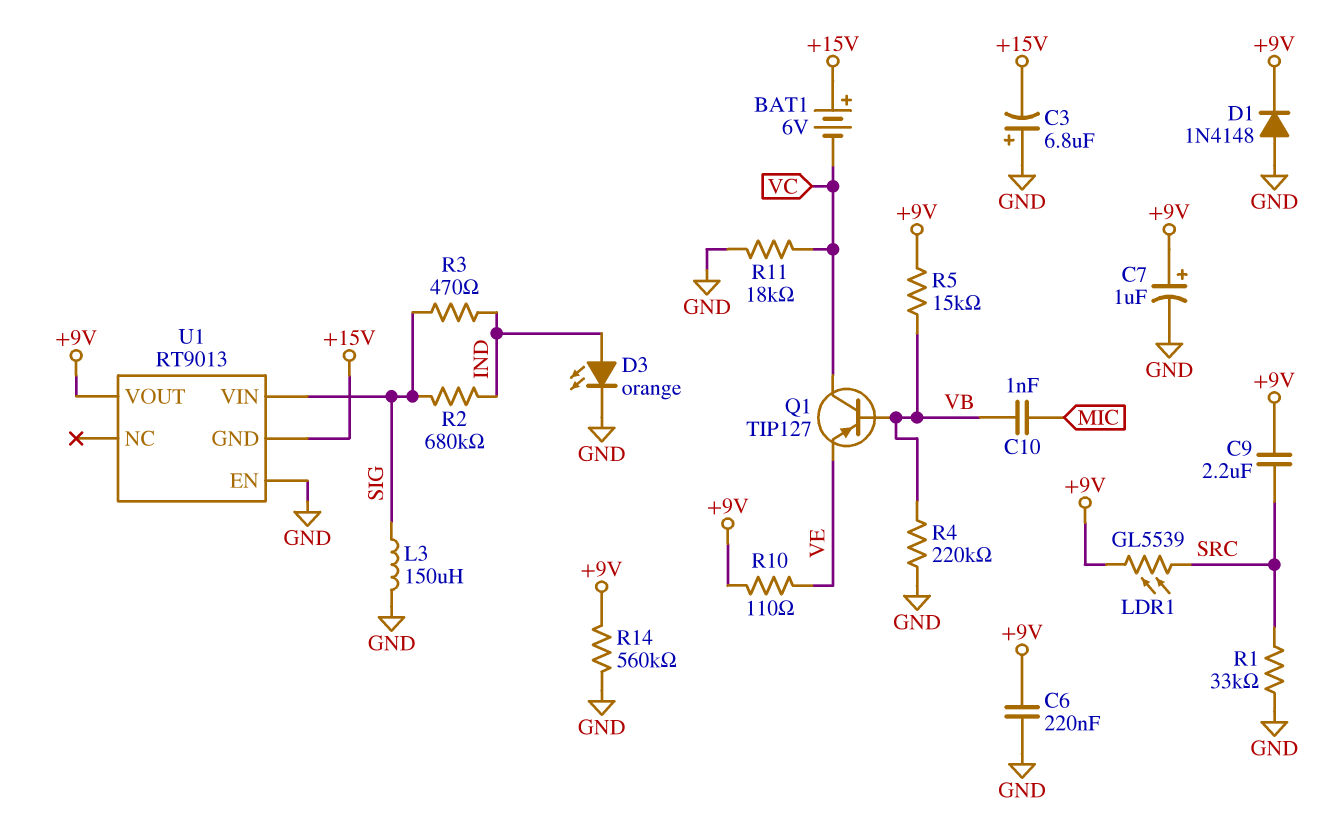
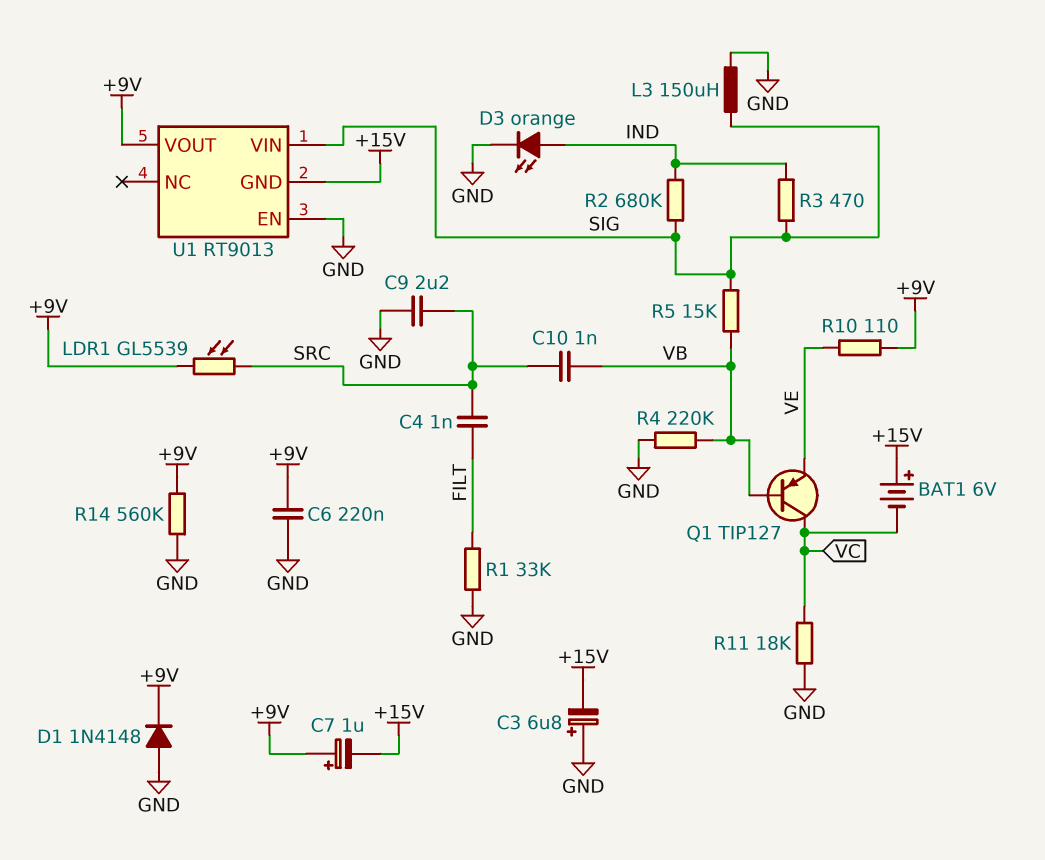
C4: none -> 1nF (FILT, SRC)
C7: 1uF (plus +9V, minus GND) -> 1uF (plus +9V, minus +15V)
C9: 2.2uF (+9V, SRC) -> 2.2uF (GND, SRC)
C10: 1nF (MIC, VB) -> 1nF (SRC, VB)
R1: 33k (GND, SRC) -> 33k (FILT, GND)
R5: 15k (+9V, VB) -> 15k (SIG, VB)

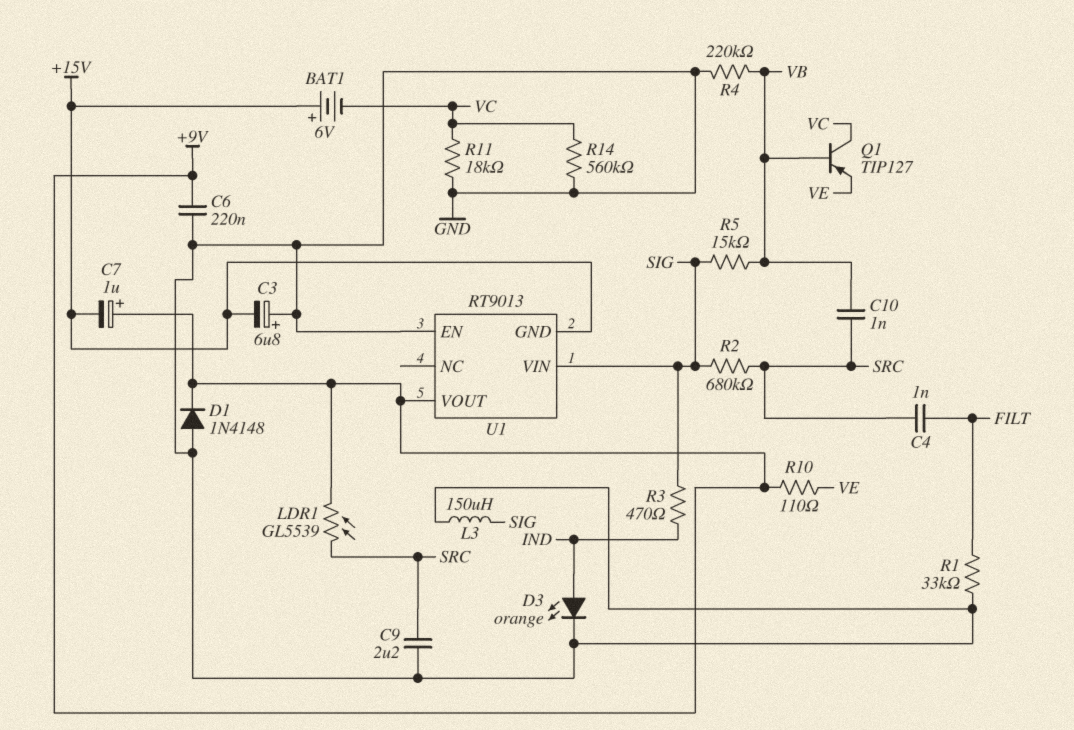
R2: 680k (IND, SIG) -> 680k (SIG, SRC)
R14: 560k (+9V, GND) -> 560k (GND, VC)

